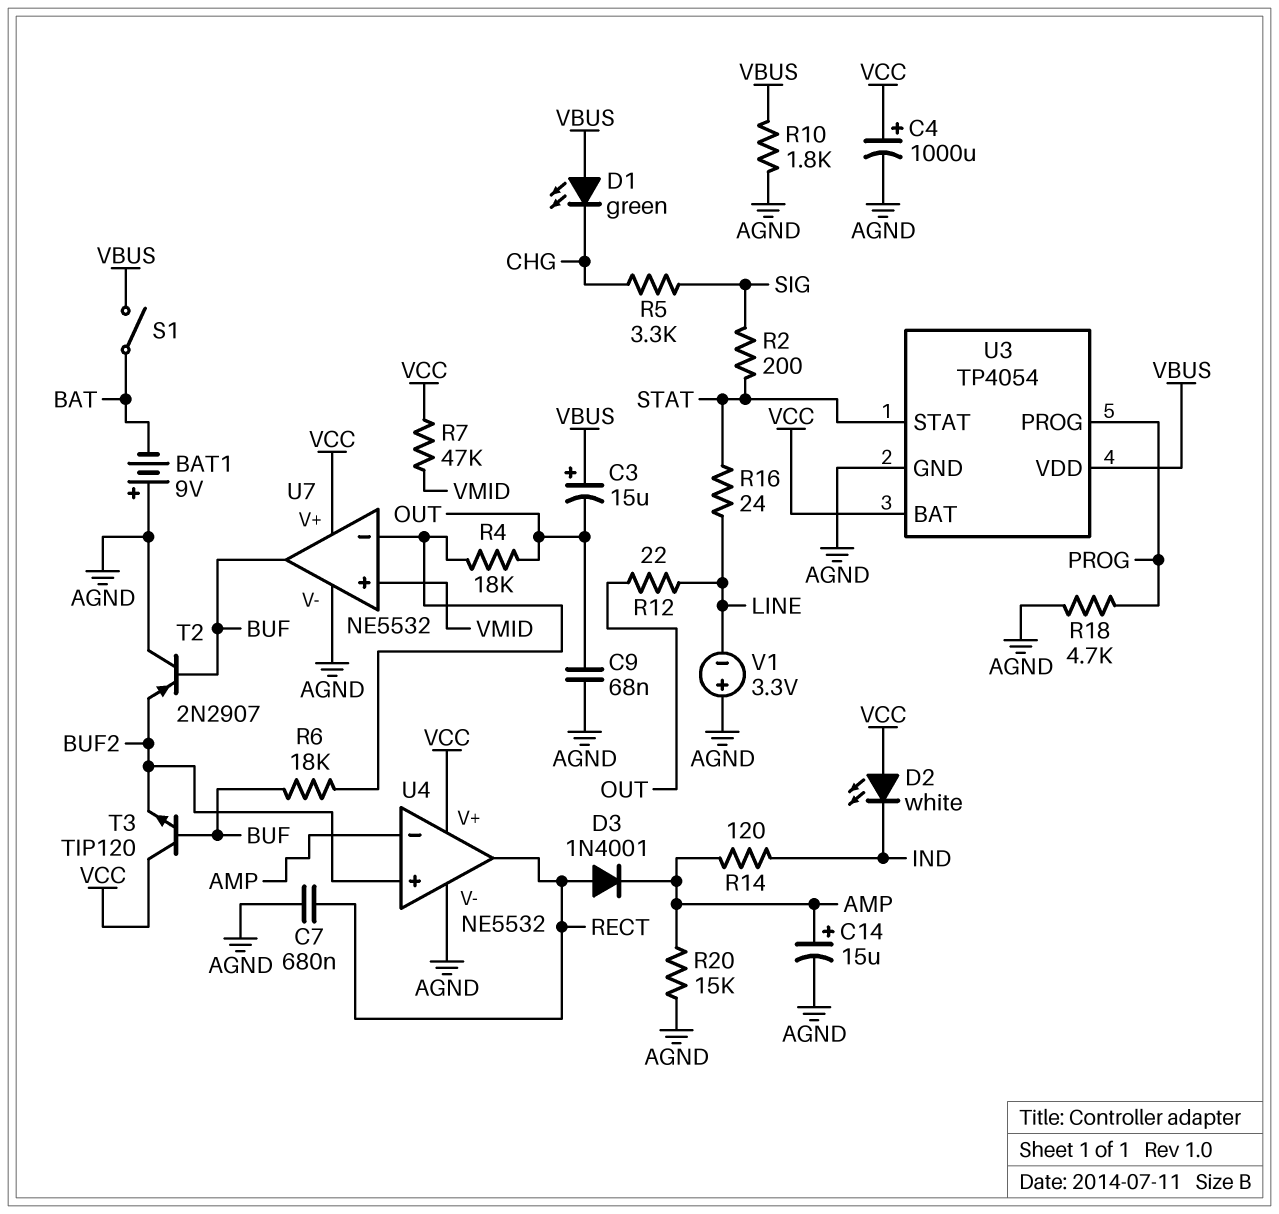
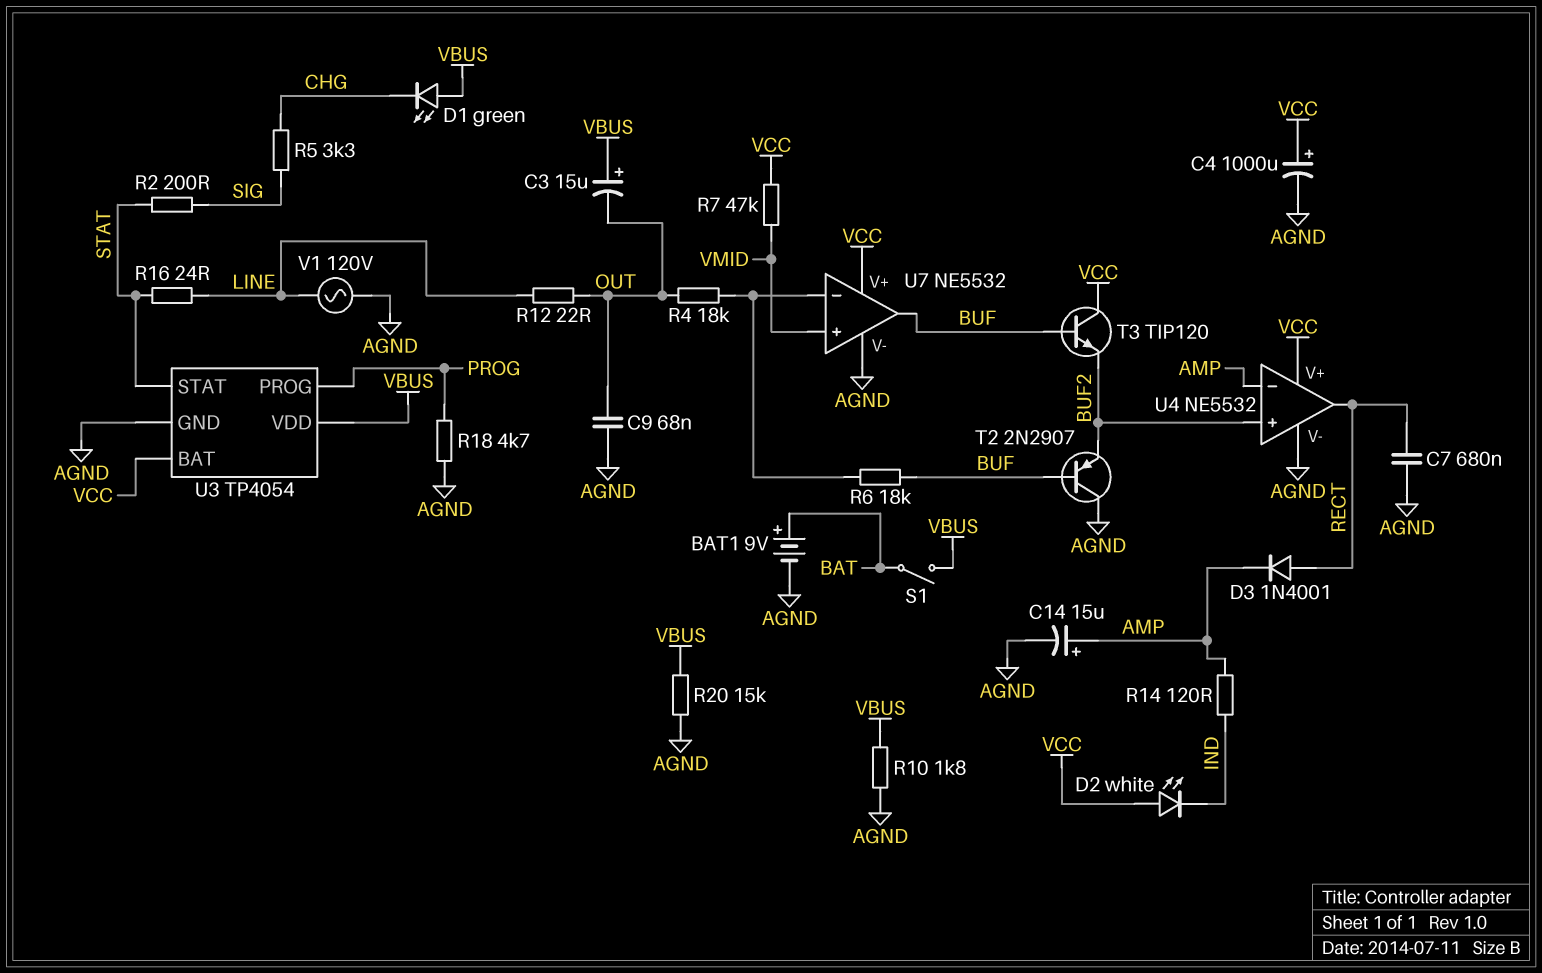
BAT1: 9V (plus AGND, minus BAT) -> 9V (plus BAT, minus AGND)
R20: 15k (AGND, AMP) -> 15k (AGND, VBUS)
V1: 3.3V (plus AGND, minus LINE) -> AC 120V (AGND, LINE)

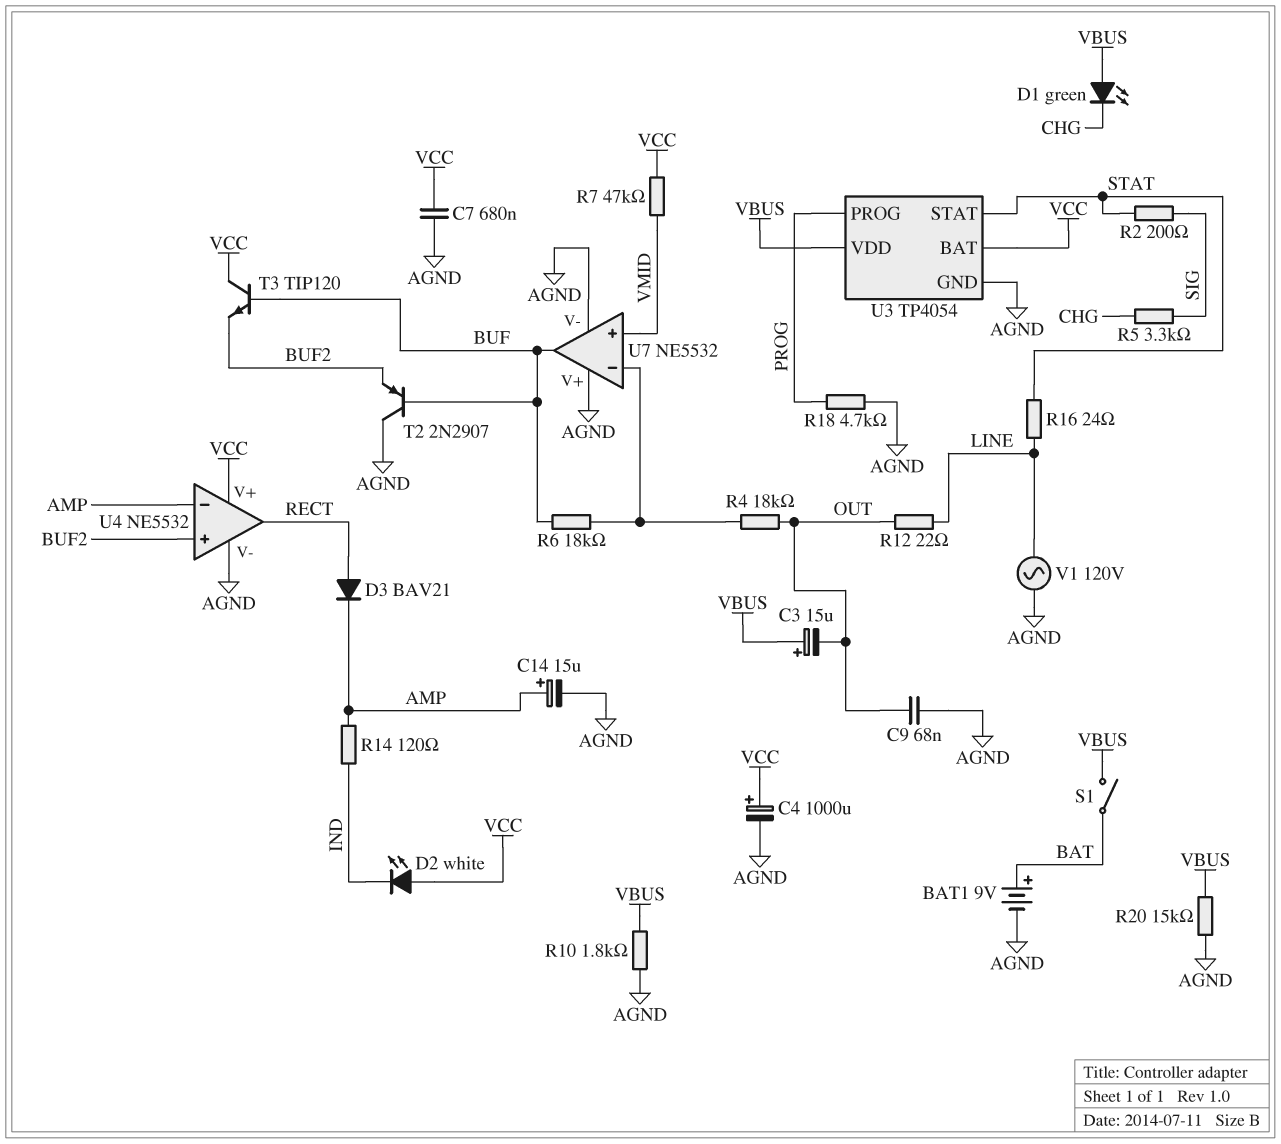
C7: 680nF (AGND, RECT) -> 680nF (AGND, VCC)
D3: diode 1N4001 (A RECT, K AMP) -> diode BAV21 (A RECT, K AMP)
U7 pin V+: VCC -> AGND

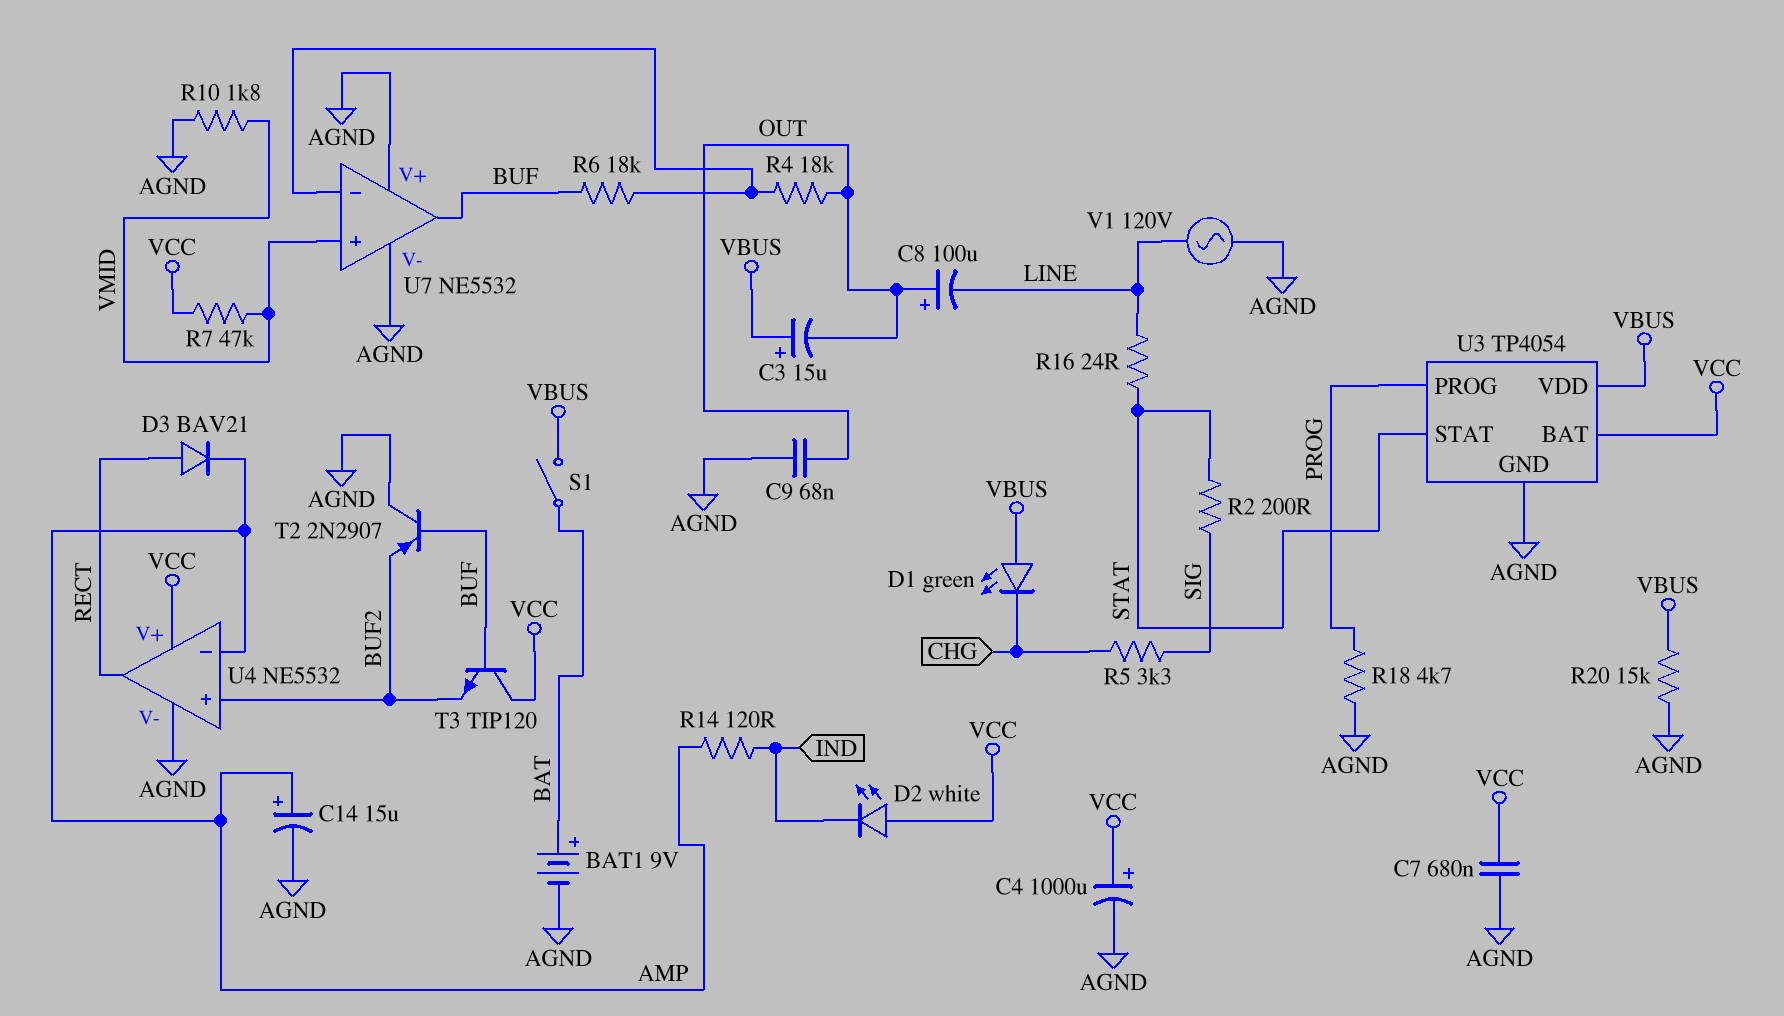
C8: none -> 100uF (plus OUT, minus LINE)
R10: 1.8k (AGND, VBUS) -> 1.8k (AGND, VMID)
R12: 22 (LINE, OUT) -> none

